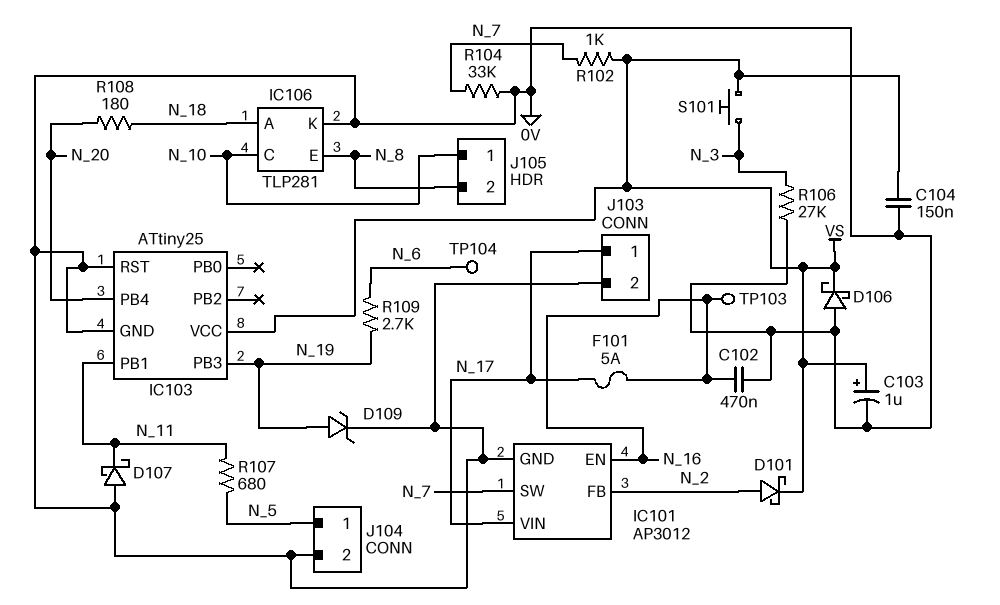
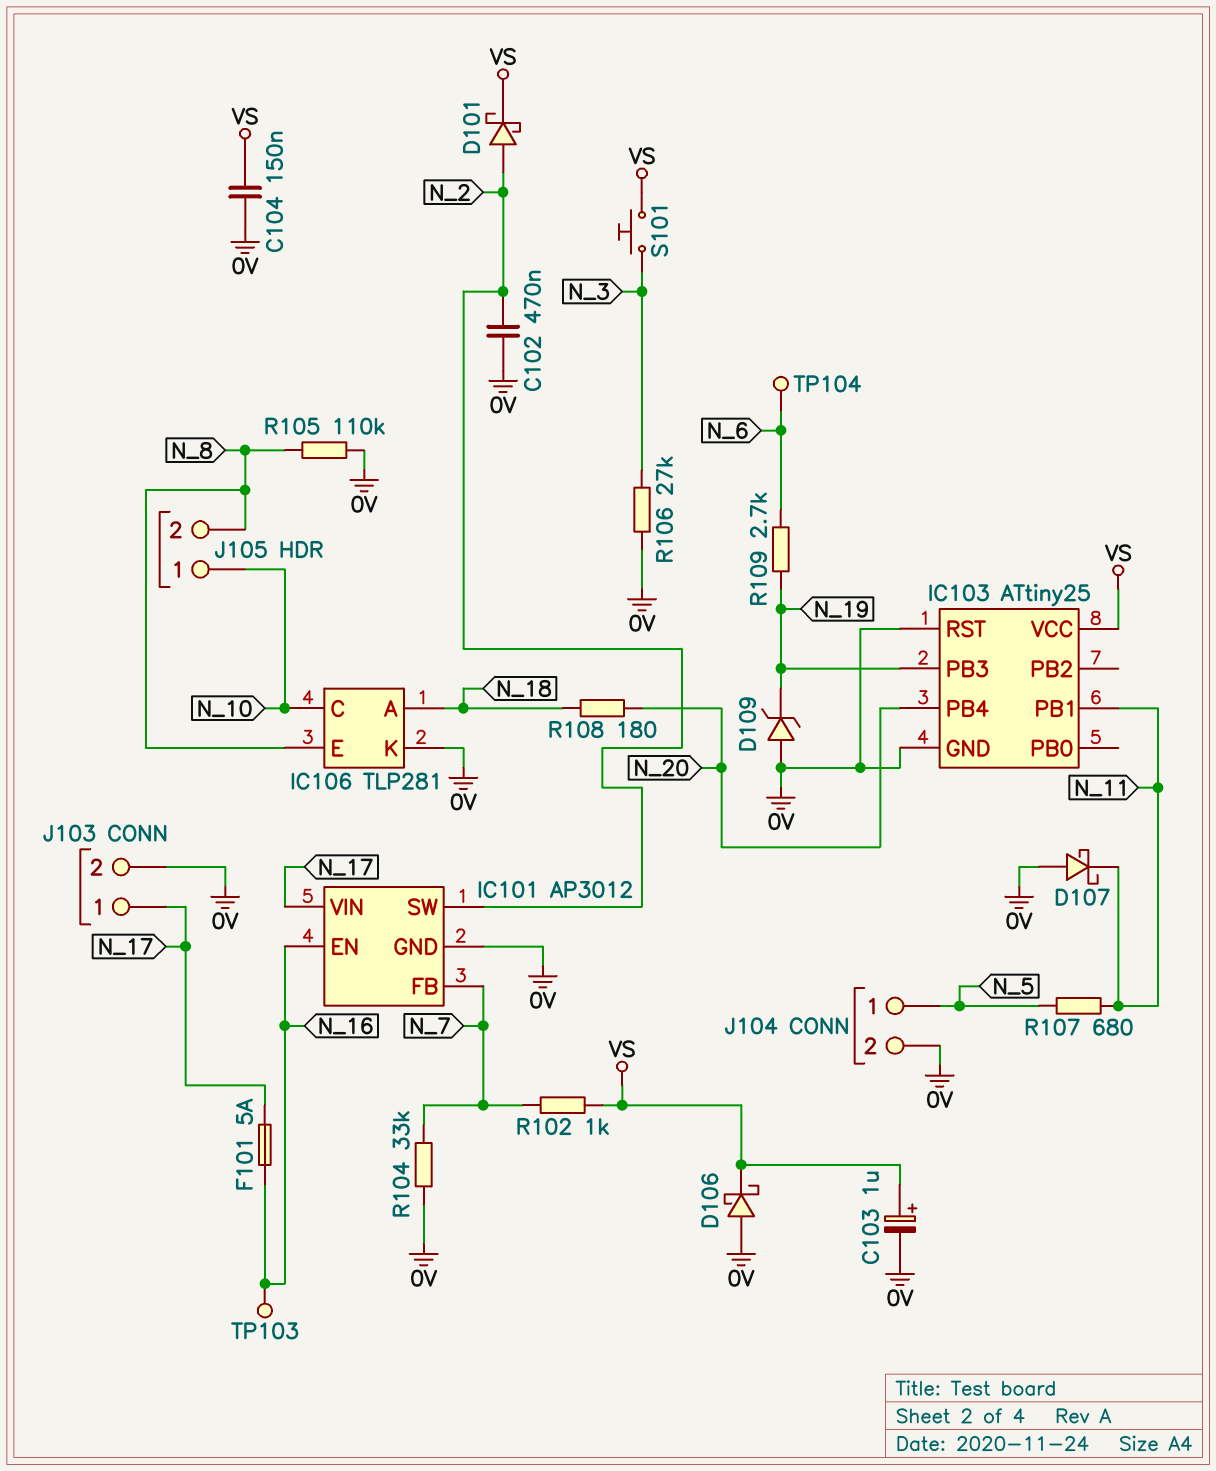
C102: 470nF (0V, N_16) -> 470nF (0V, N_2)
D109: zener (A N_19, K 0V) -> zener (A 0V, K N_19)
IC101 pin FB: N_2 -> N_7
IC101 pin SW: N_7 -> N_2
R105: none -> 110k (0V, N_8)

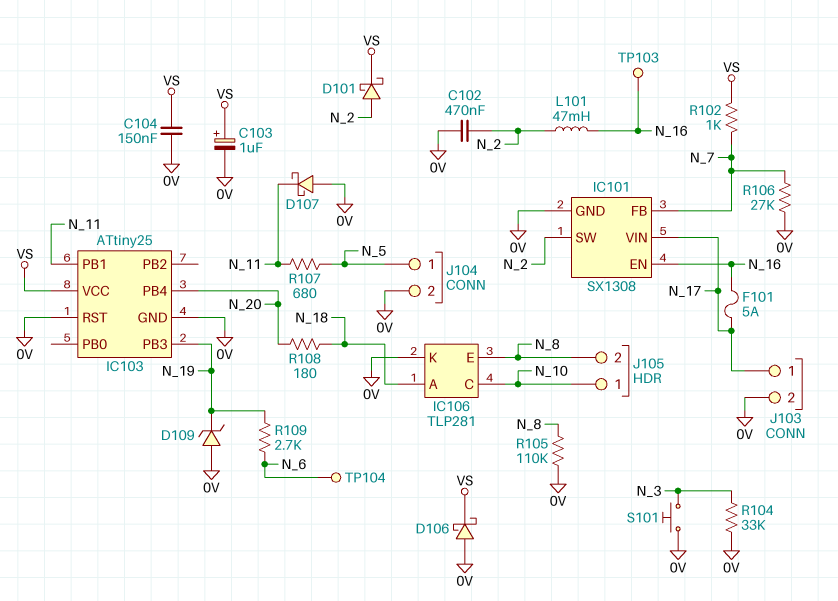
IC101: AP3012 -> SX1308
L101: none -> 47mH (N_2, N_16)
R104: 33k (0V, N_7) -> 33k (0V, N_3)
R106: 27k (0V, N_3) -> 27k (0V, N_7)
S101: button (N_3, VS) -> button (0V, N_3)

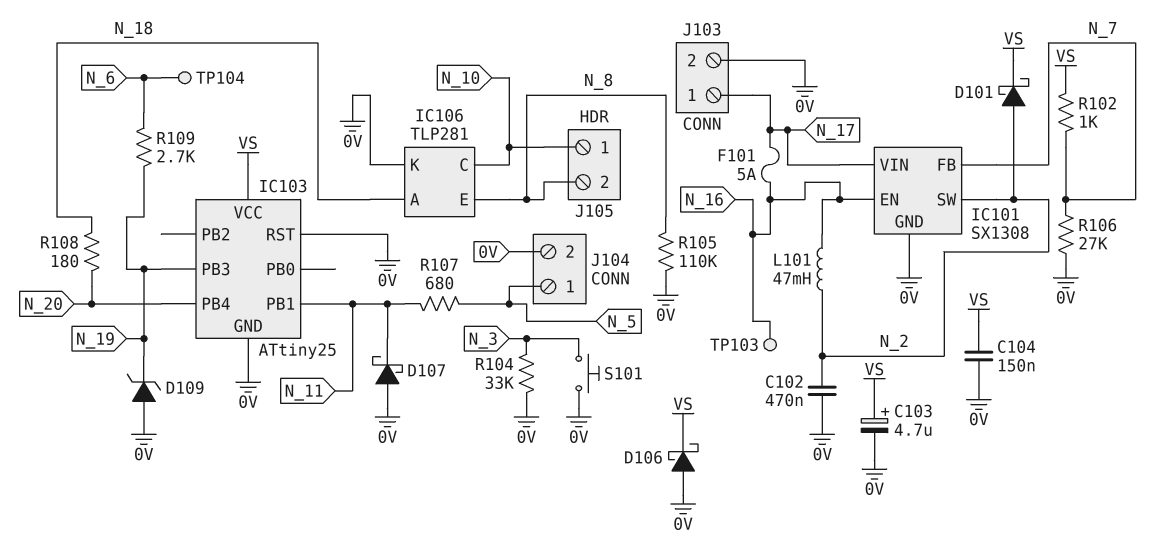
C103: 1uF (plus VS, minus 0V) -> 4.7uF (plus VS, minus 0V)

